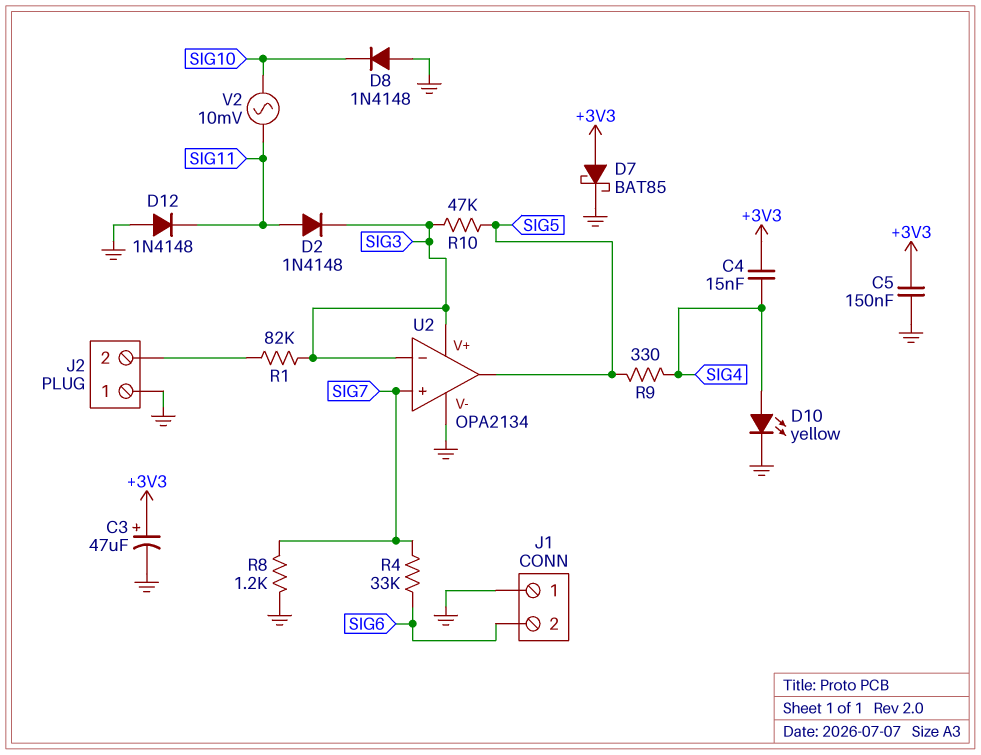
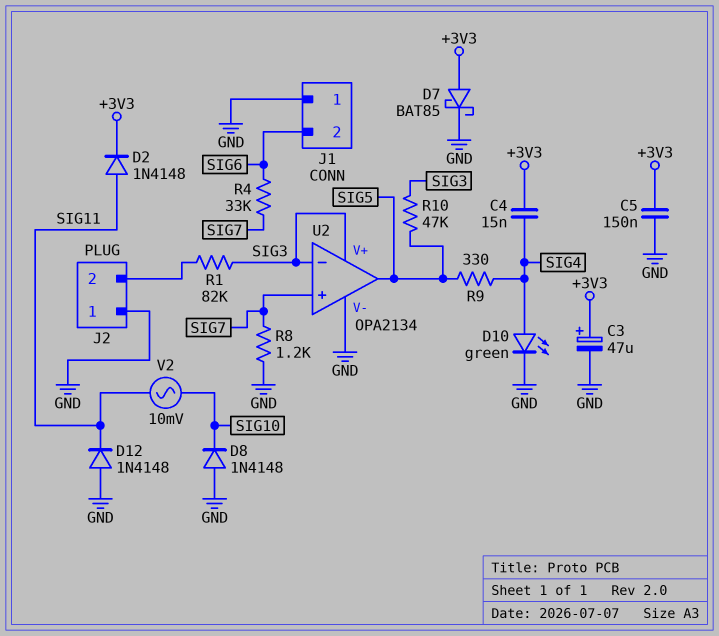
D2: diode 1N4148 (A SIG11, K SIG3) -> diode 1N4148 (A SIG11, K +3V3)
D10: LED yellow (A SIG4, K GND) -> LED green (A SIG4, K GND)

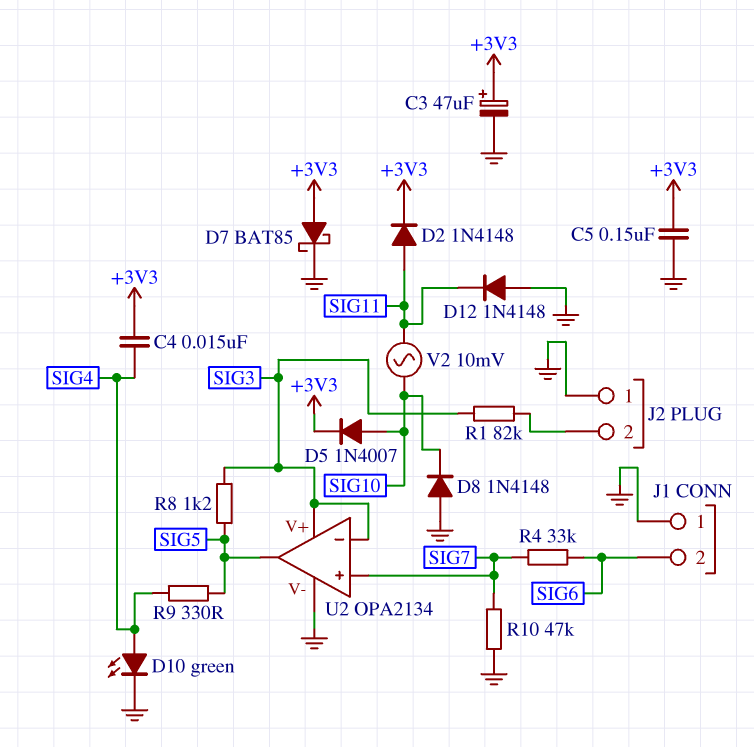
D5: none -> diode 1N4007 (A SIG10, K +3V3)
R8: 1.2k (GND, SIG7) -> 1.2k (SIG3, SIG5)
R10: 47k (SIG3, SIG5) -> 47k (GND, SIG7)

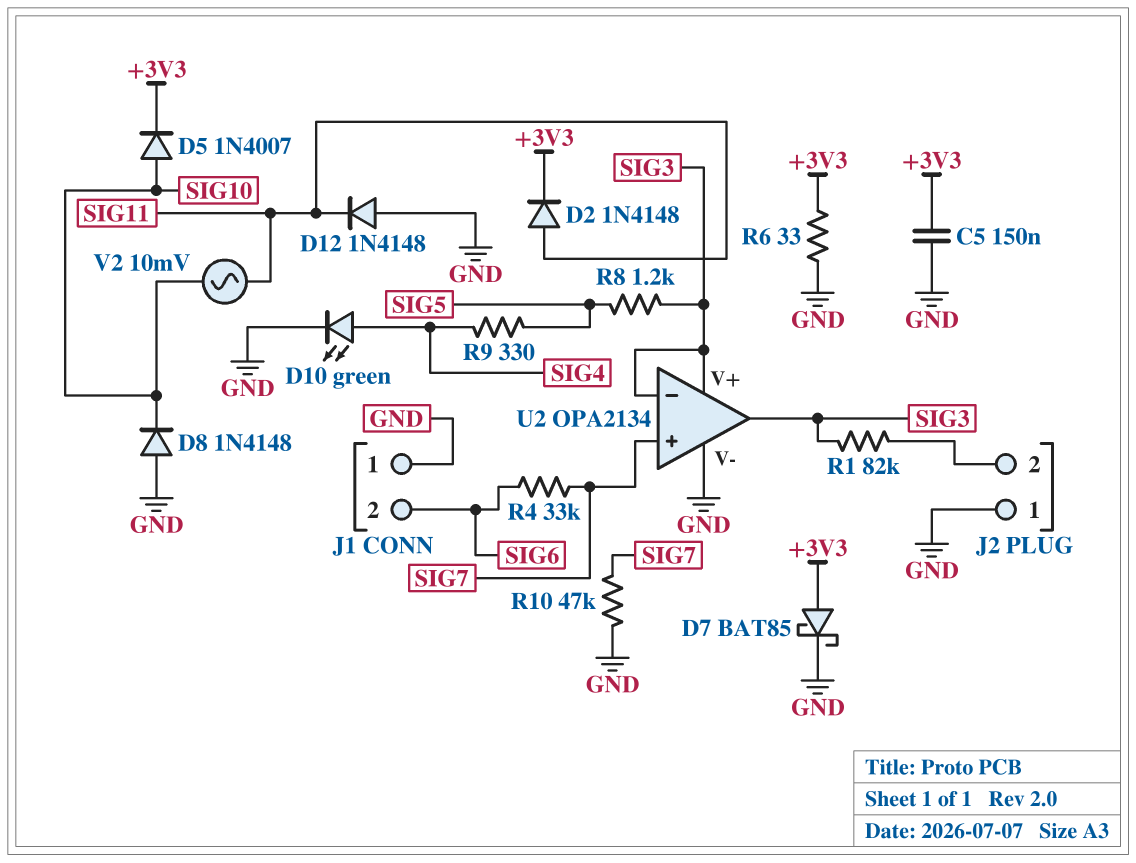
C3: 47uF (plus +3V3, minus GND) -> none
C4: 15nF (+3V3, SIG4) -> none
R6: none -> 33 (+3V3, GND)
U2 pin out: SIG5 -> SIG3

